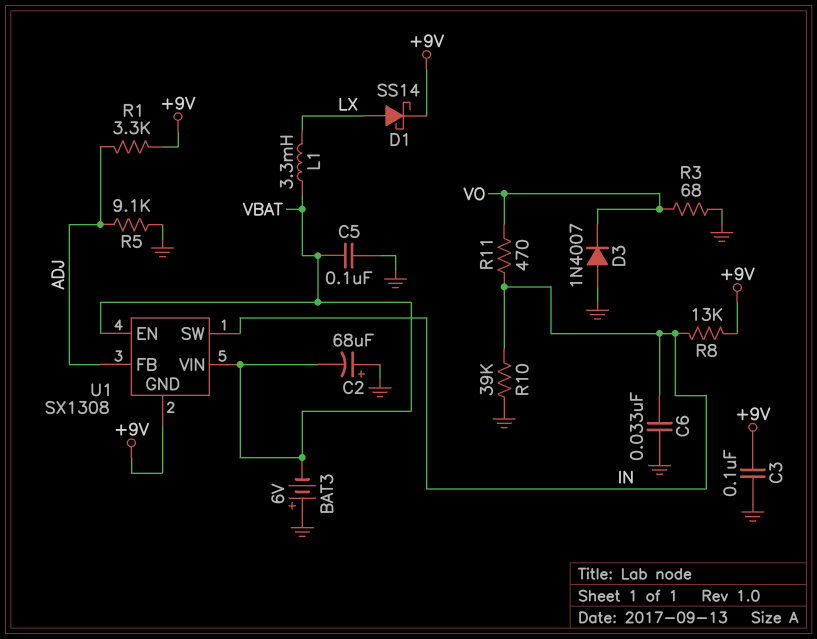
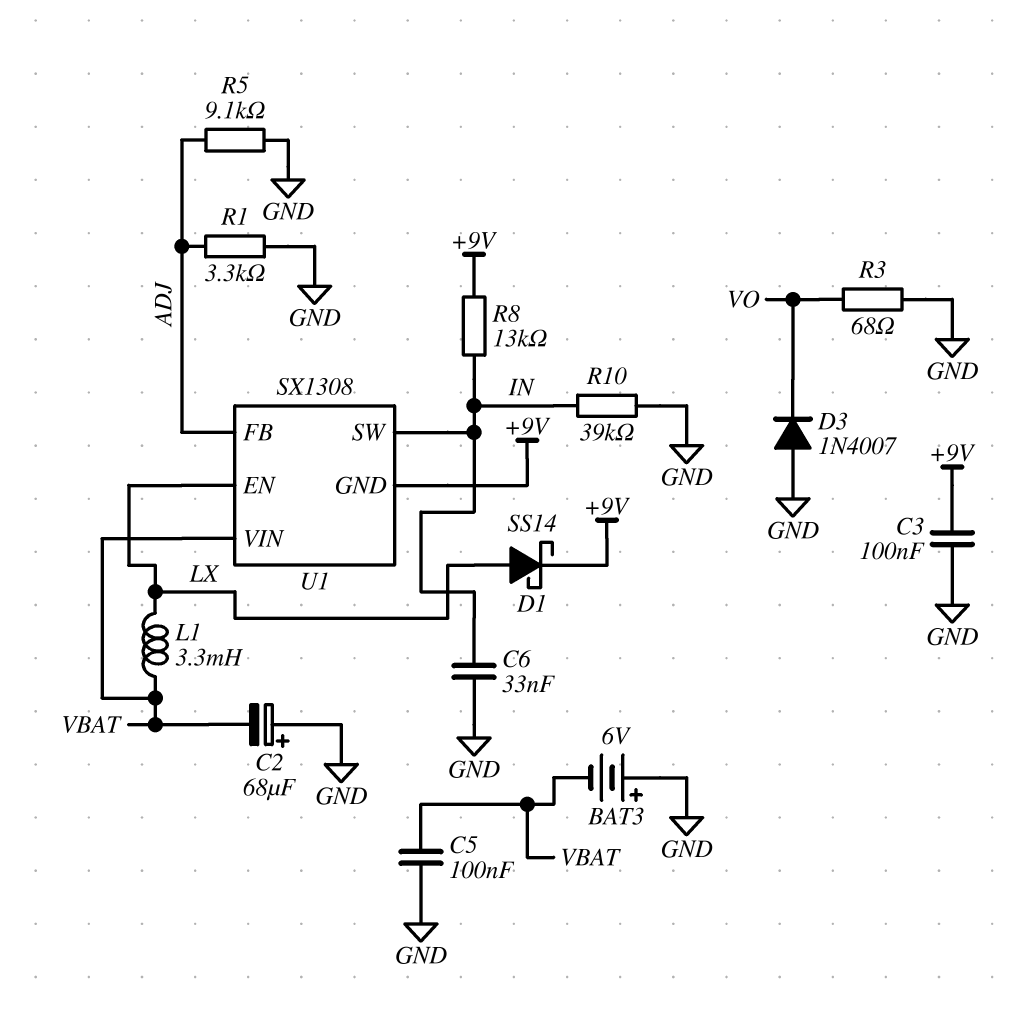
R1: 3.3k (+9V, ADJ) -> 3.3k (ADJ, GND)
R11: 470 (IN, VO) -> none
U1 pin EN: VBAT -> LX

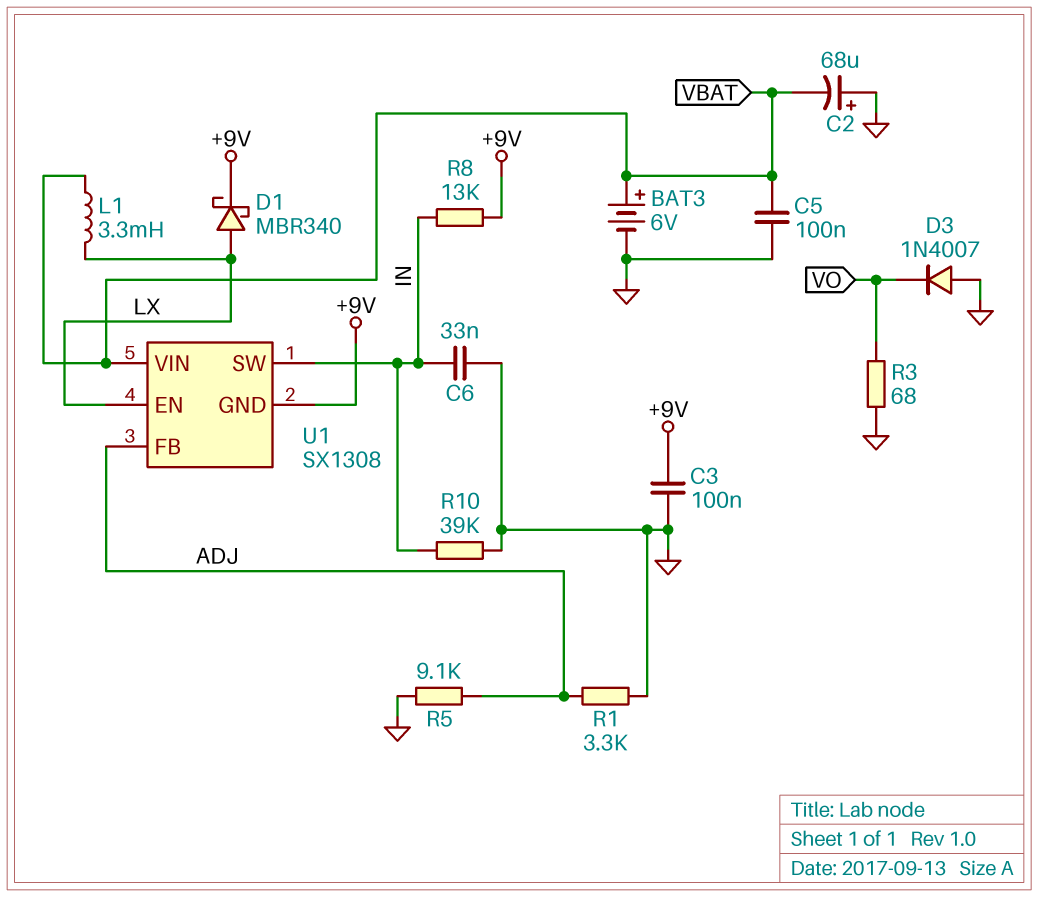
BAT3: 6V (plus GND, minus VBAT) -> 6V (plus VBAT, minus GND)
D1: schottky SS14 (A LX, K +9V) -> schottky MBR340 (A LX, K +9V)

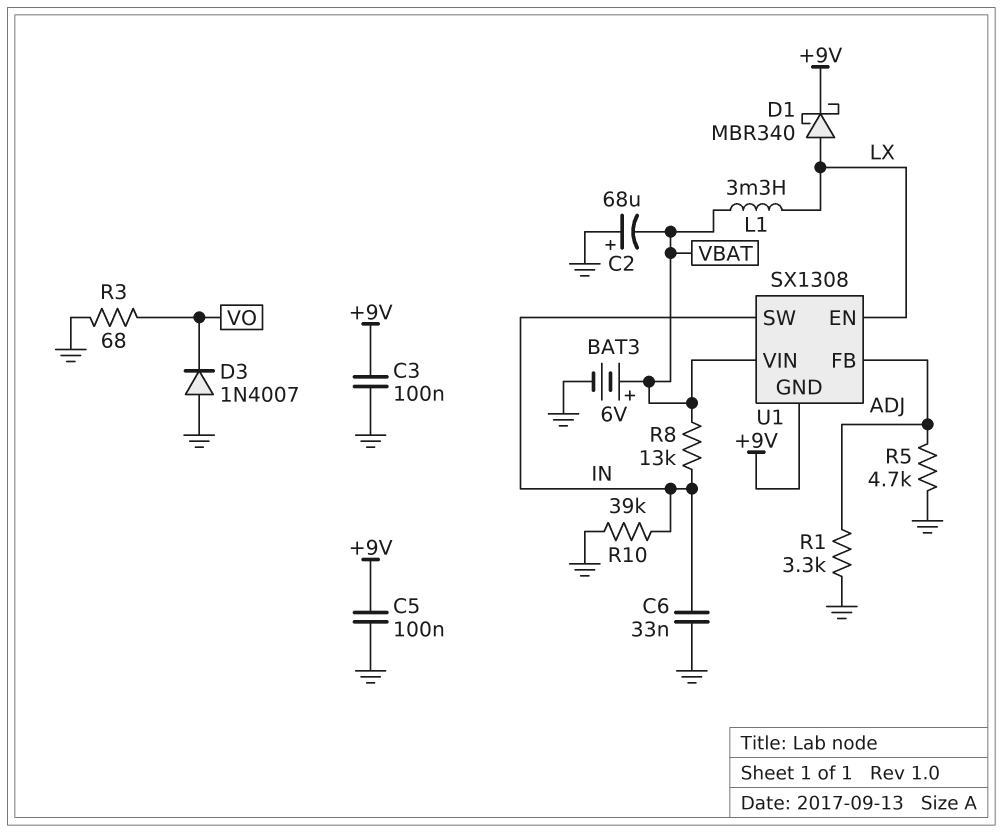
C5: 100nF (GND, VBAT) -> 100nF (+9V, GND)
R5: 9.1k (ADJ, GND) -> 4.7k (ADJ, GND)
R8: 13k (+9V, IN) -> 13k (IN, VBAT)

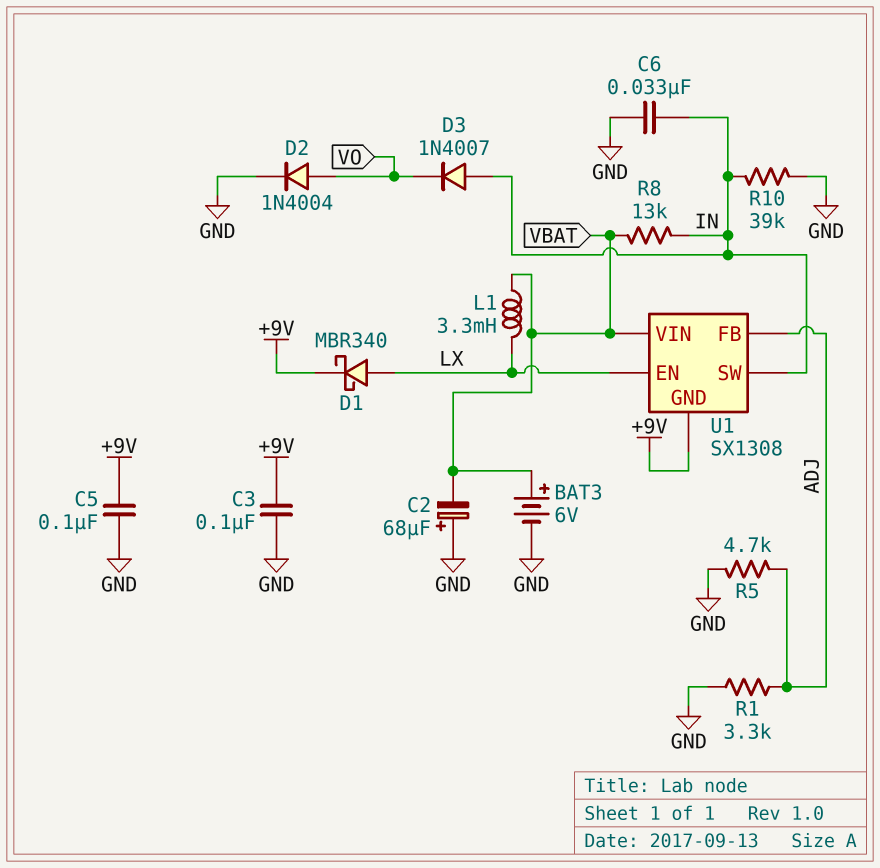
D2: none -> diode 1N4004 (A VO, K GND)
D3: diode 1N4007 (A GND, K VO) -> diode 1N4007 (A IN, K VO)
R3: 68 (GND, VO) -> none

